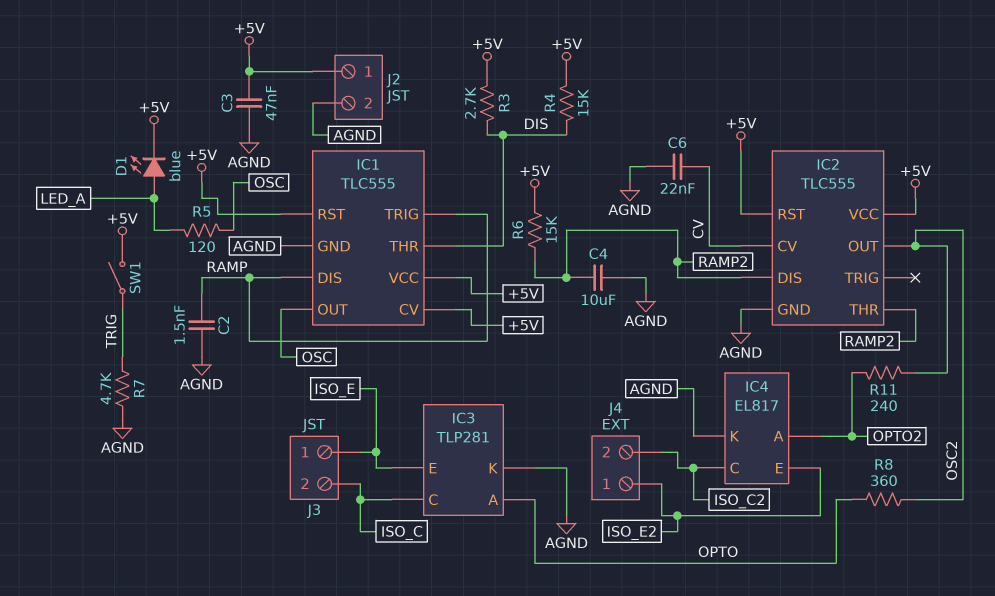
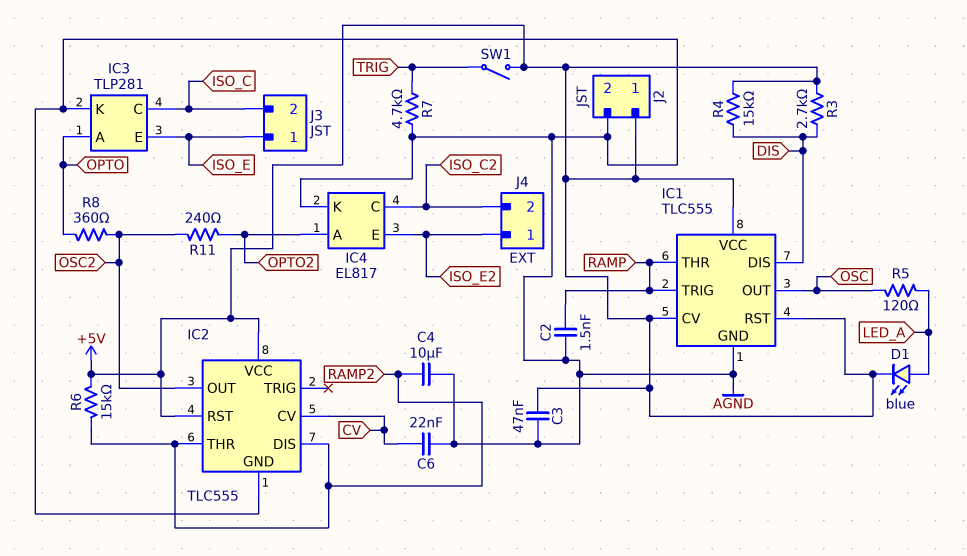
IC1 pin DIS: RAMP -> DIS
IC1 pin THR: DIS -> RAMP

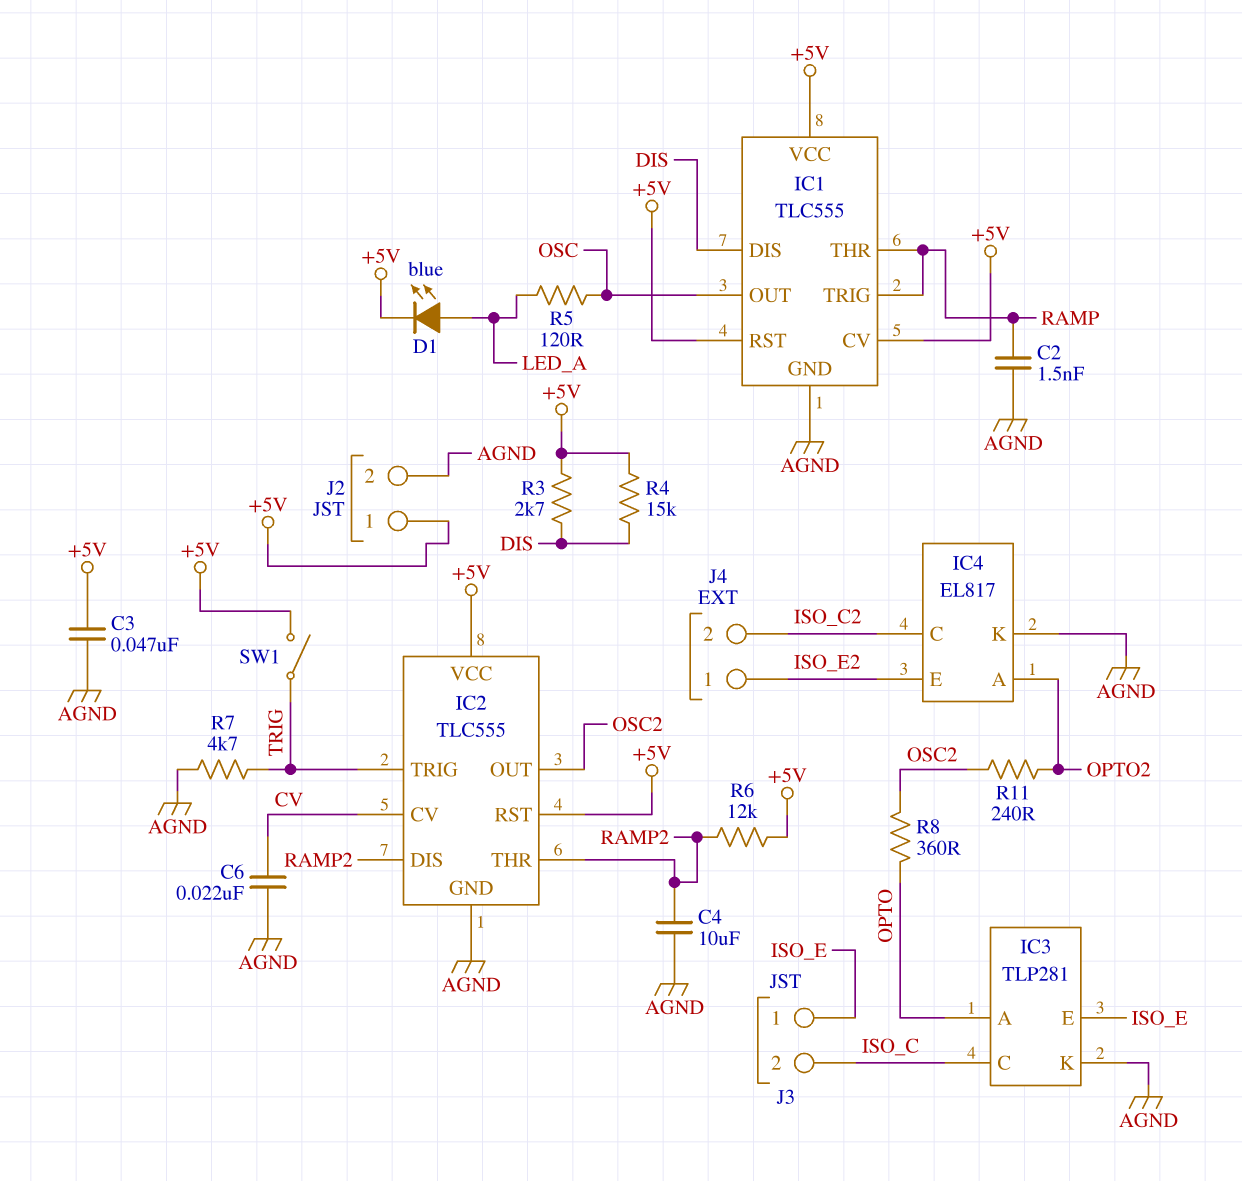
IC2 pin TRIG: none -> TRIG
R6: 15k (+5V, RAMP2) -> 12k (+5V, RAMP2)

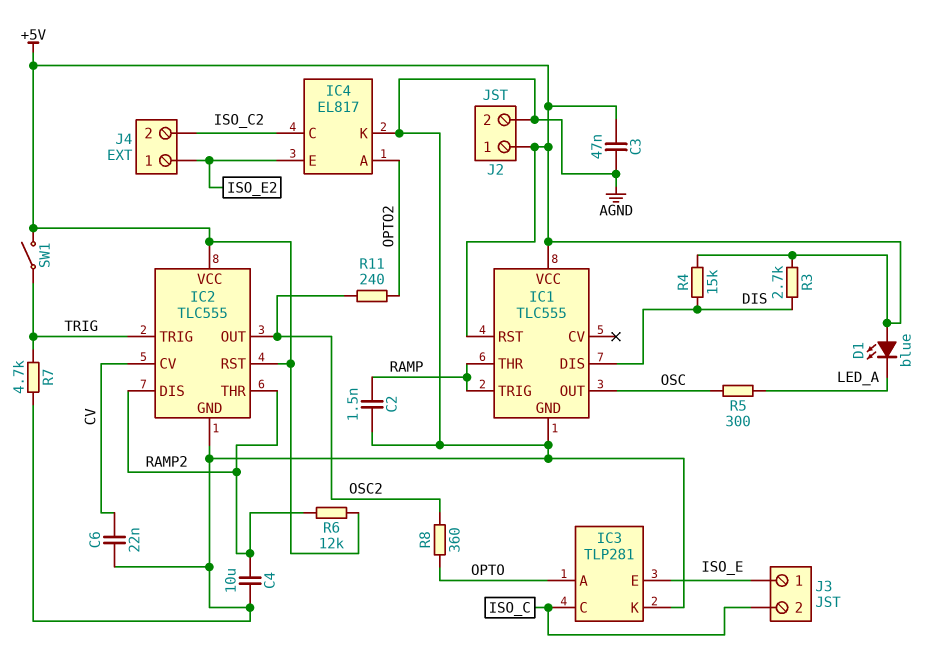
D1: LED blue (A LED_A, K +5V) -> LED blue (A +5V, K LED_A)
IC1 pin CV: +5V -> none
R5: 120 (LED_A, OSC) -> 300 (LED_A, OSC)

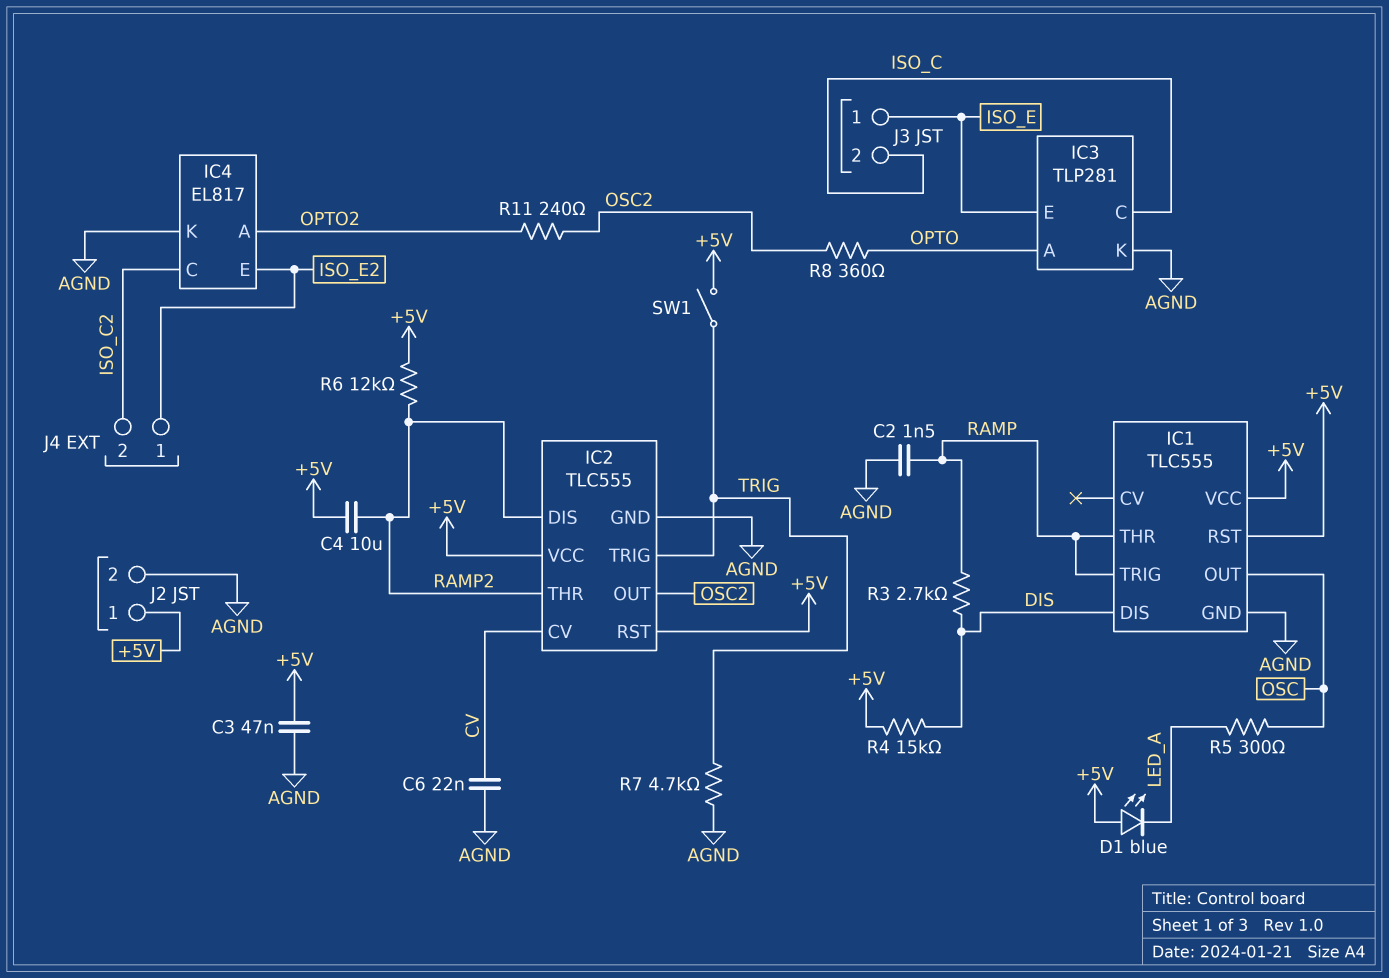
C4: 10uF (AGND, RAMP2) -> 10uF (+5V, RAMP2)
R3: 2.7k (+5V, DIS) -> 2.7k (DIS, RAMP)

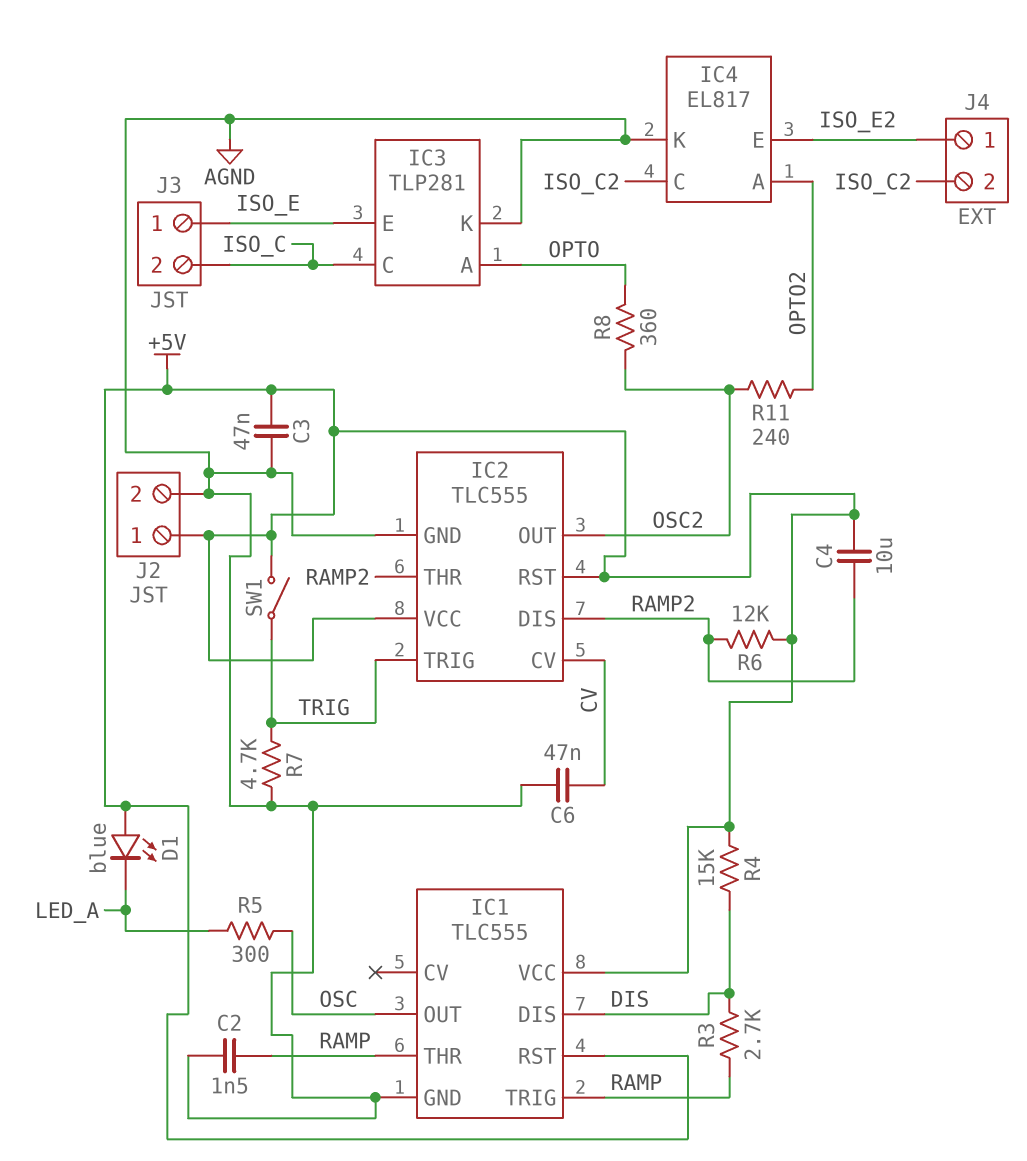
C6: 22nF (AGND, CV) -> 47nF (AGND, CV)

